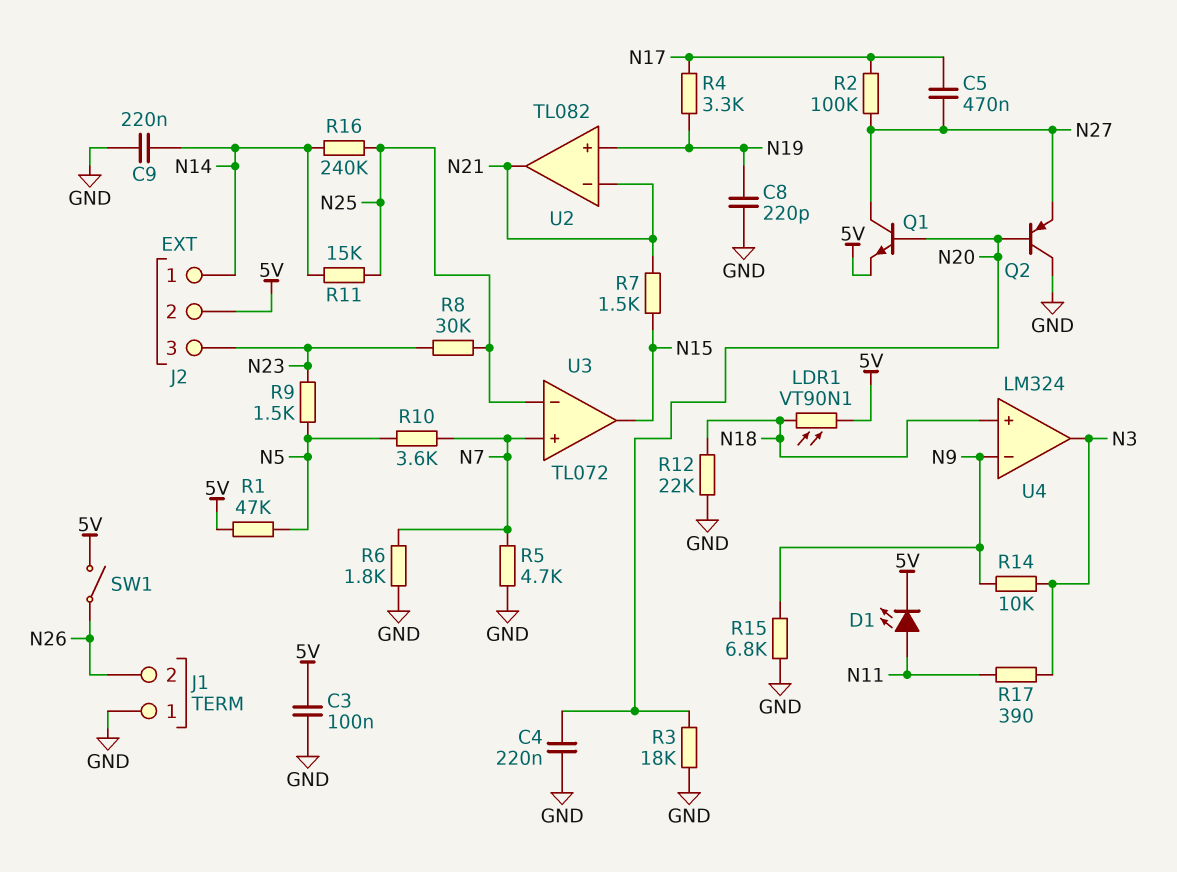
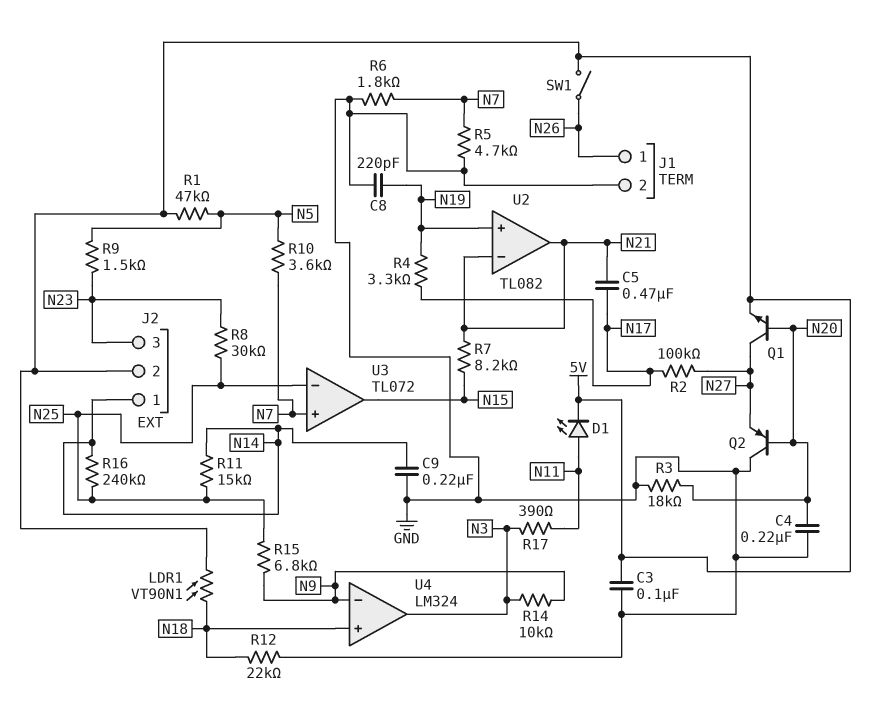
C5: 470nF (N17, N27) -> 470nF (N17, N21)
J1 pin 1: GND -> N26
J1 pin 2: N26 -> GND
R7: 1.5k (N15, N21) -> 8.2k (N15, N21)
R15: 6.8k (GND, N9) -> 6.8k (N9, N25)

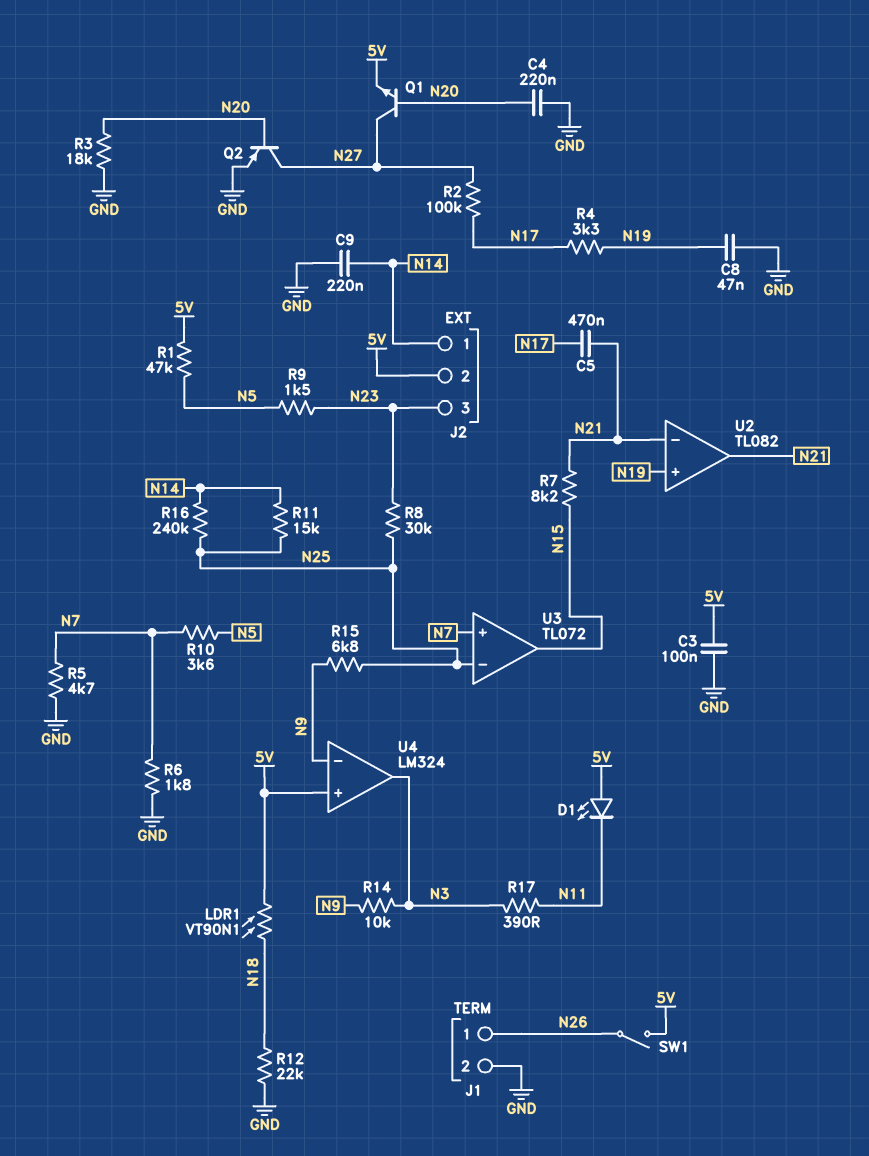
C8: 220pF (GND, N19) -> 47nF (GND, N19)
D1: LED (A N11, K 5V) -> LED (A 5V, K N11)
Q2: PNP (B N20, C GND, E N27) -> PNP (B N20, C N27, E GND)
U4 pin in+: N18 -> 5V

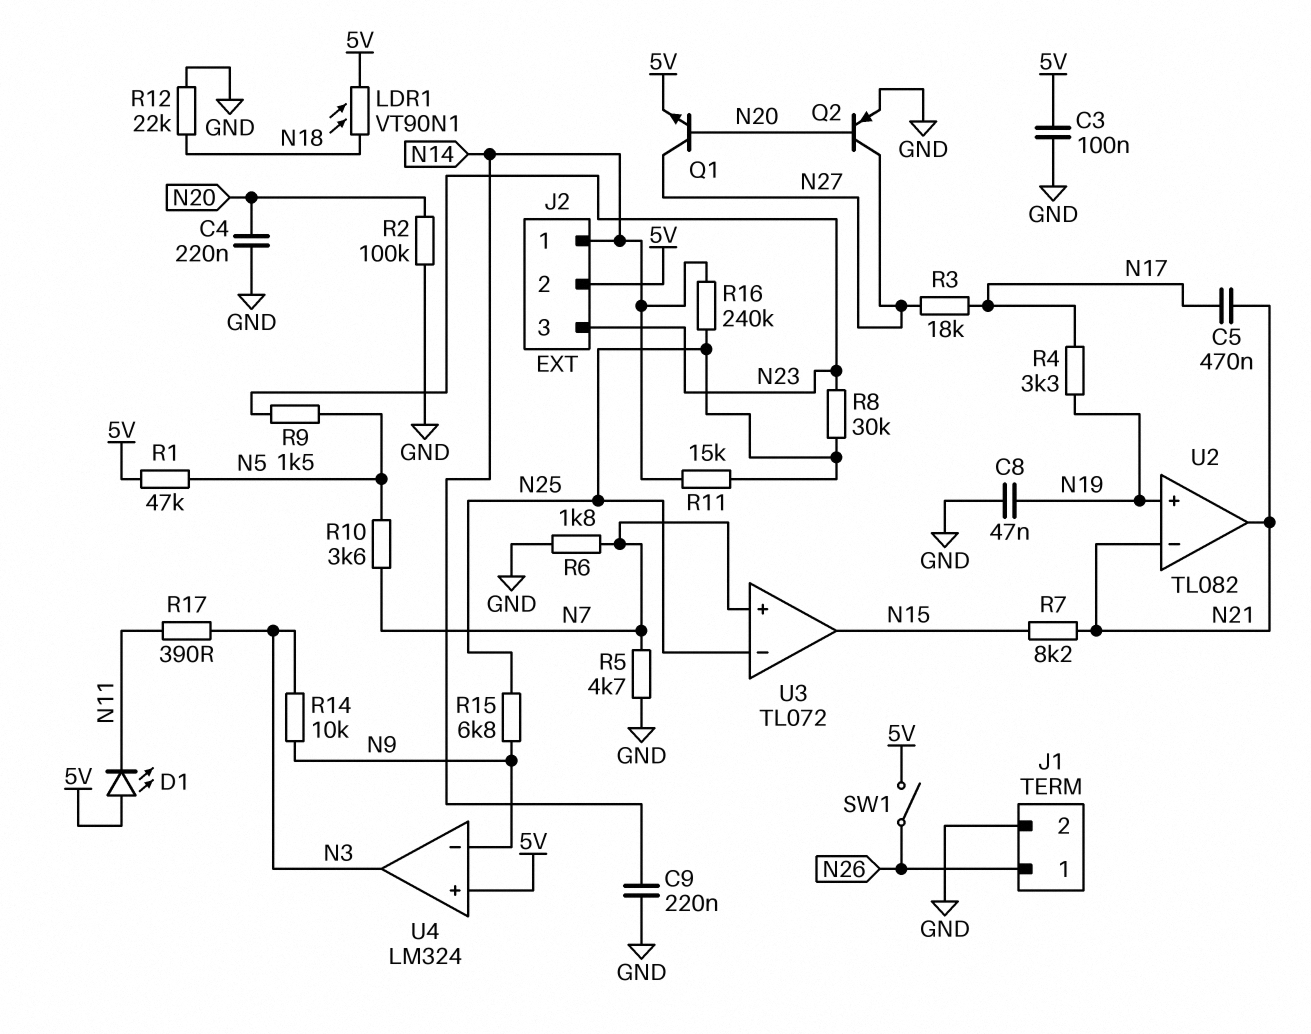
R2: 100k (N17, N27) -> 100k (GND, N20)
R3: 18k (GND, N20) -> 18k (N17, N27)

